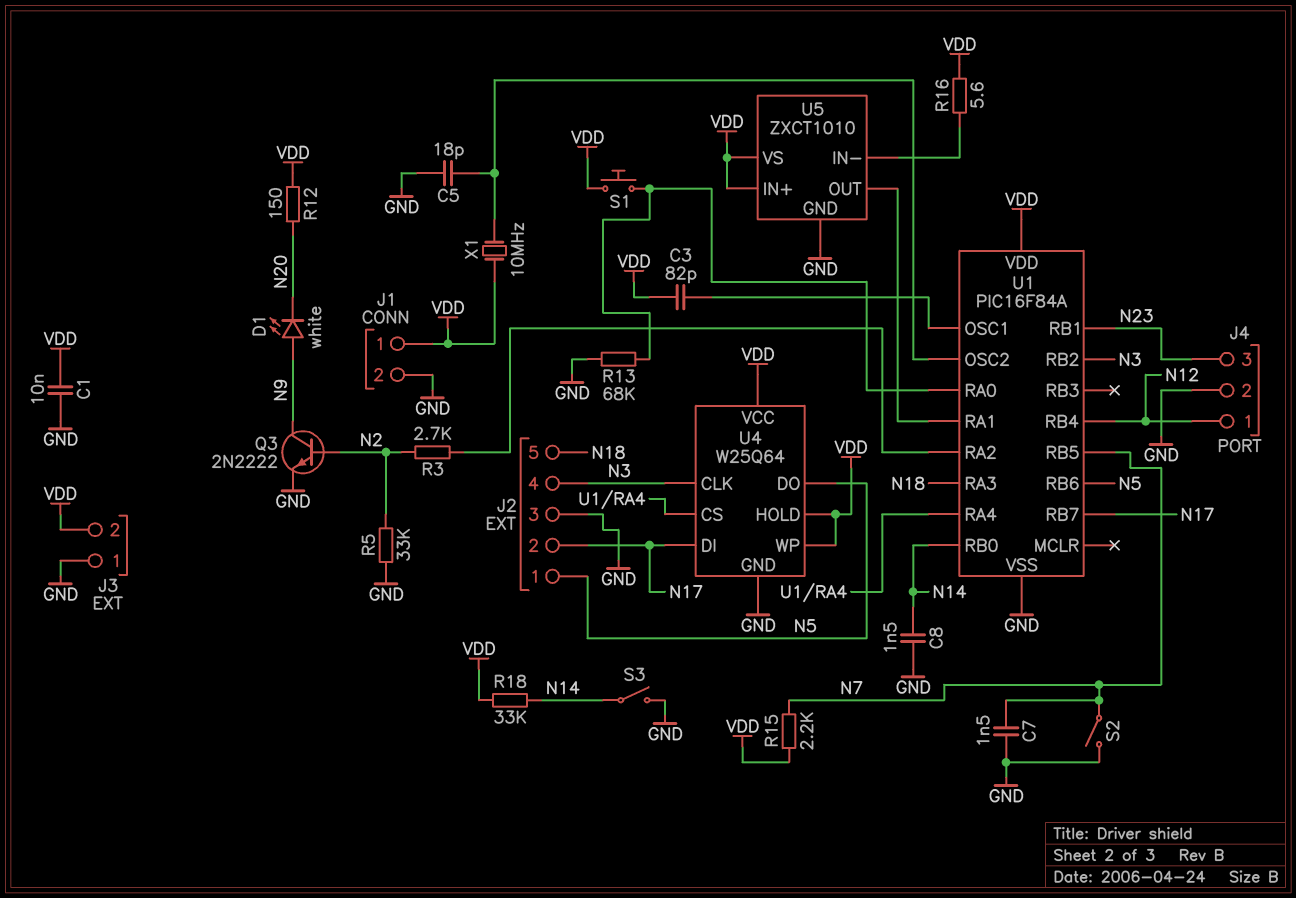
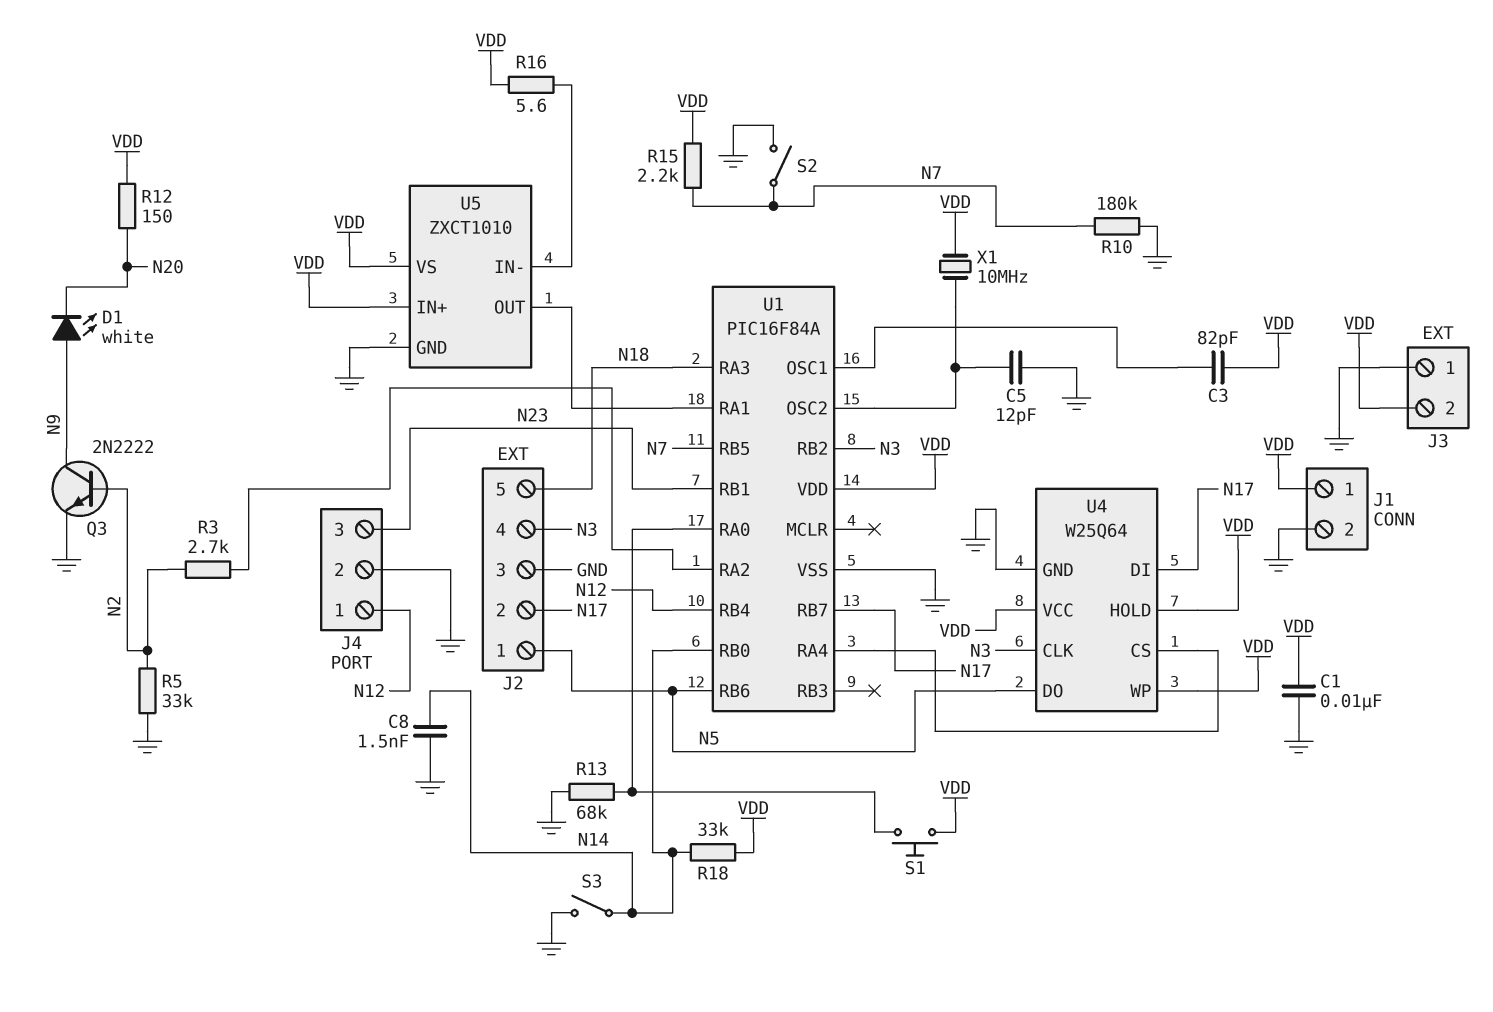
C5: 18pF (GND, U1/OSC2) -> 12pF (GND, U1/OSC2)
C7: 1.5nF (GND, N7) -> none
R10: none -> 180k (GND, N7)

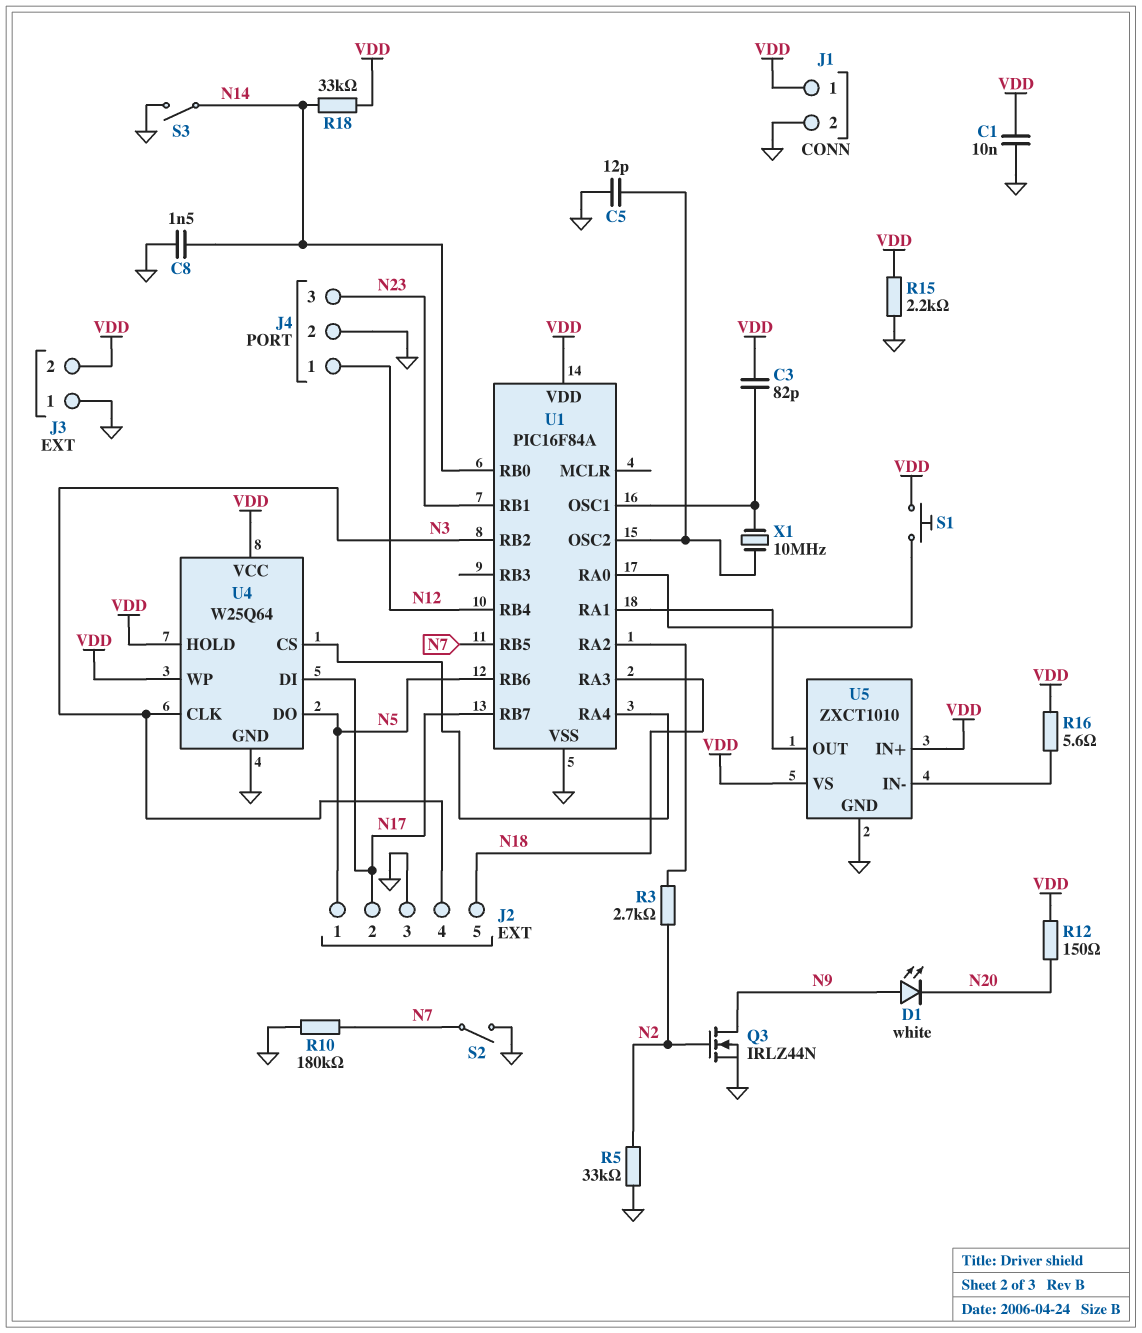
Q3: NPN 2N2222 (B N2, C N9, E GND) -> NMOS IRLZ44N (G N2, D N9, S GND)
R13: 68k (GND, U1/RA0) -> none
R15: 2.2k (N7, VDD) -> 2.2k (GND, VDD)
X1: 10MHz (U1/OSC2, VDD) -> 10MHz (U1/OSC1, U1/OSC2)

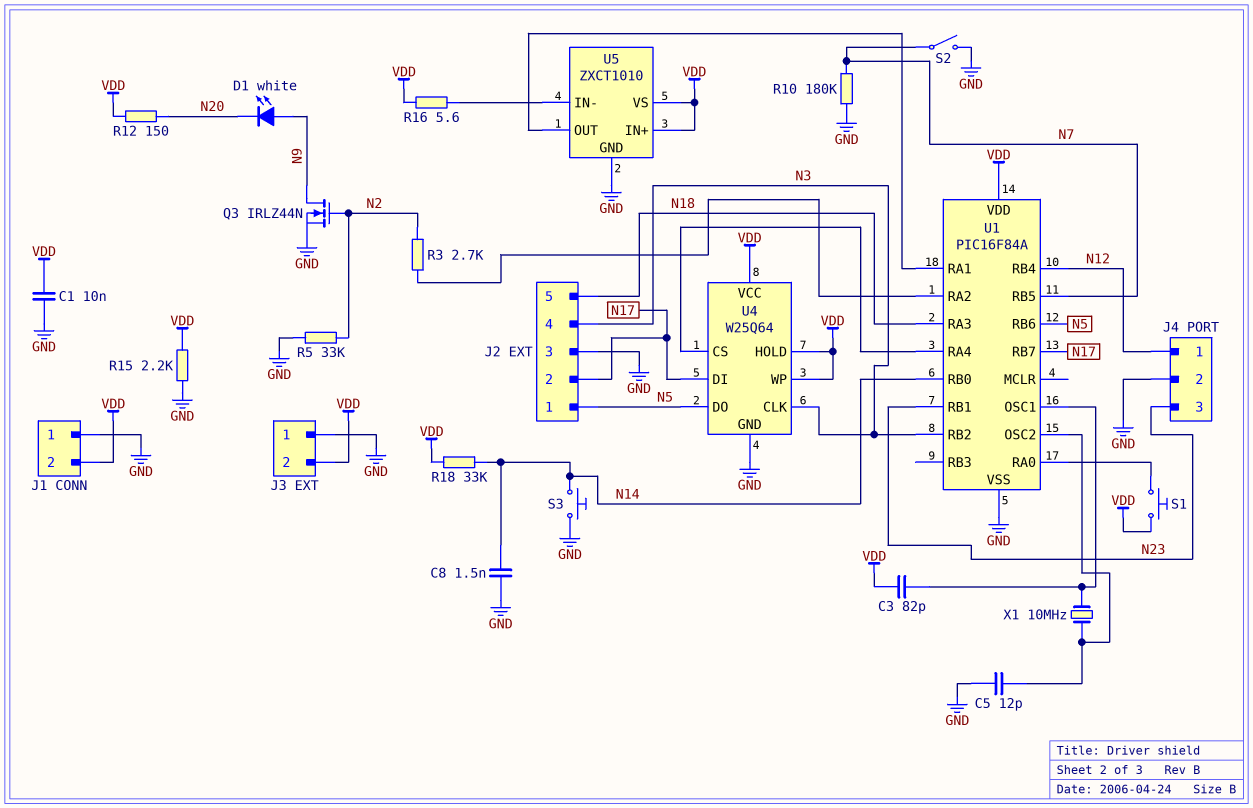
J1 pin 1: VDD -> GND
J1 pin 2: GND -> VDD
S3: switch (GND, N14) -> button (GND, N14)

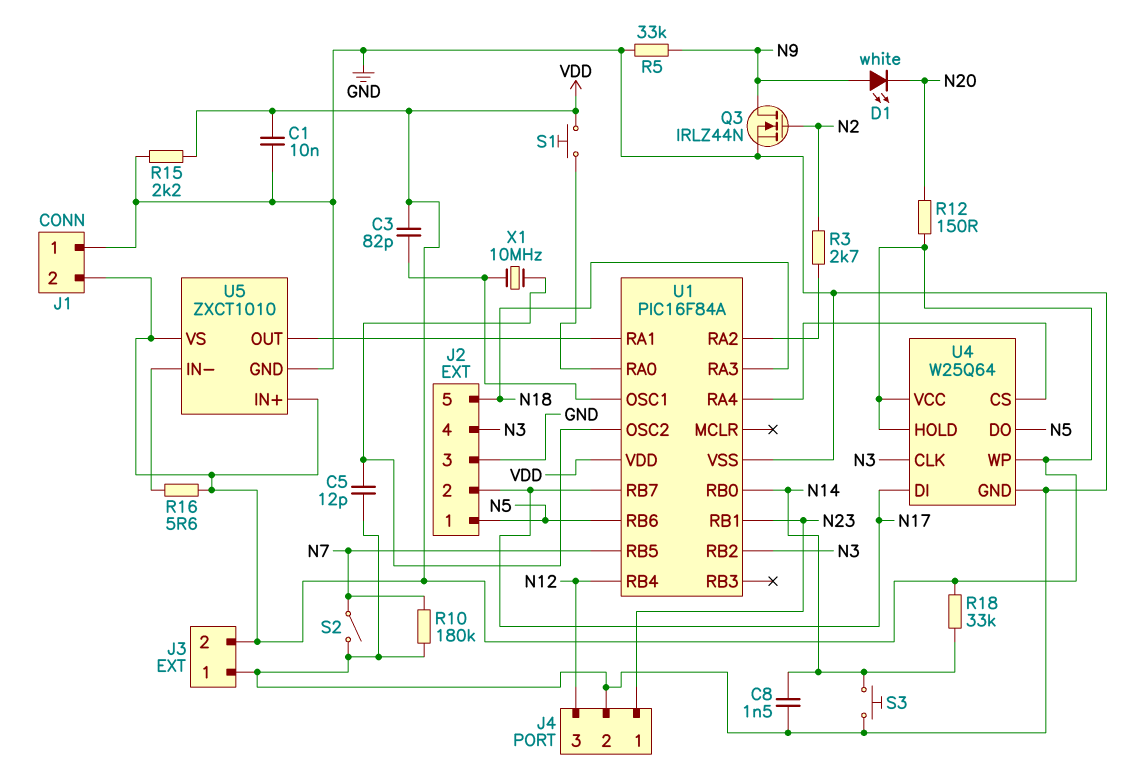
J4 pin 1: N12 -> N23
J4 pin 3: N23 -> N12
R5: 33k (GND, N2) -> 33k (GND, N9)

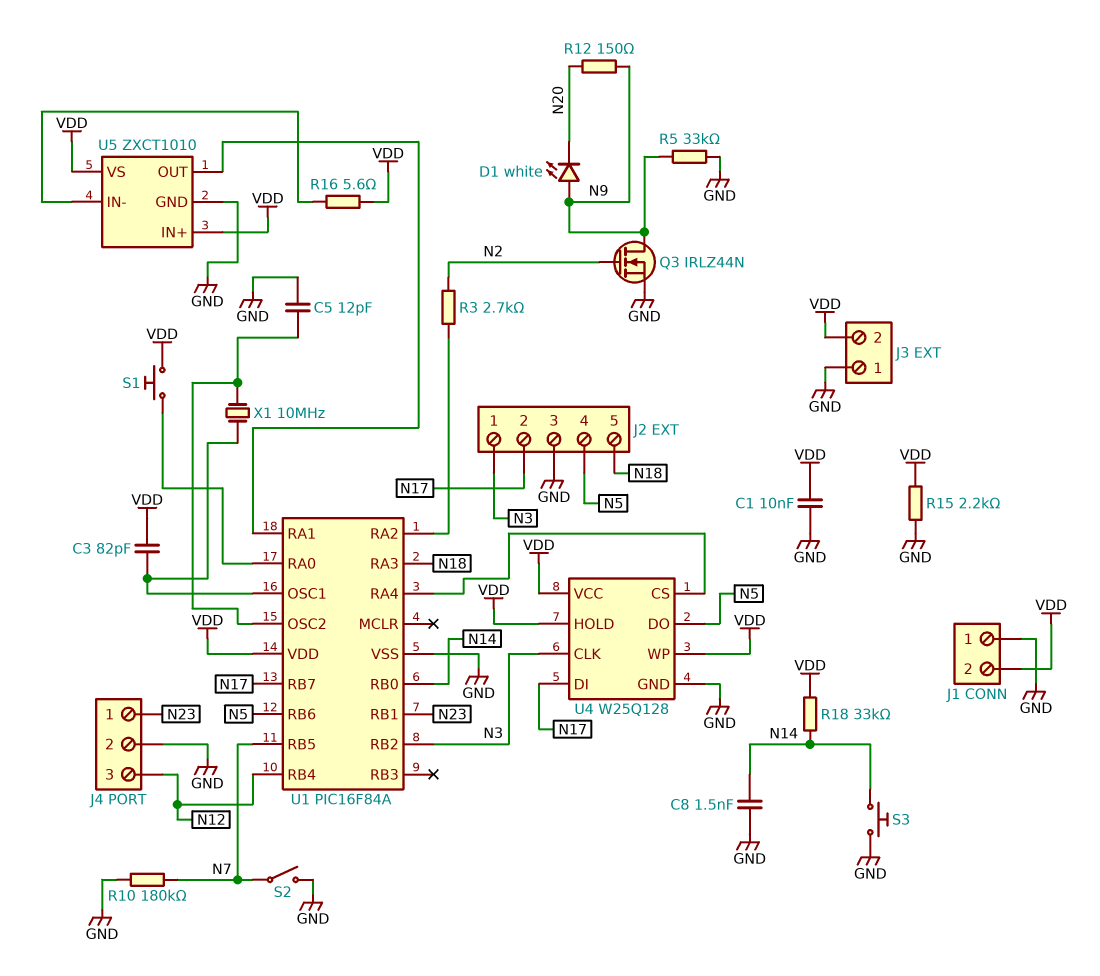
J2 pin 1: N5 -> N3
J2 pin 4: N3 -> N5
R12: 150 (N20, VDD) -> 150 (N9, N20)
U4: W25Q64 -> W25Q128

